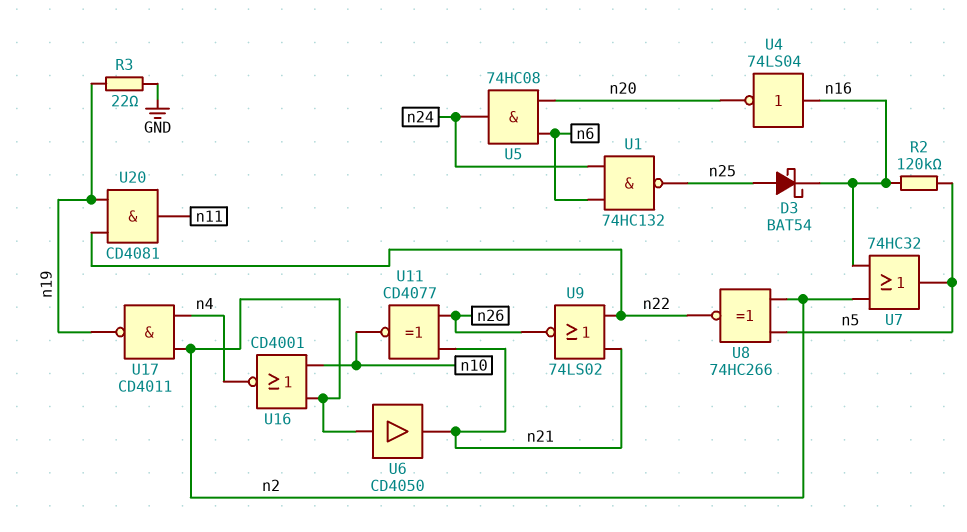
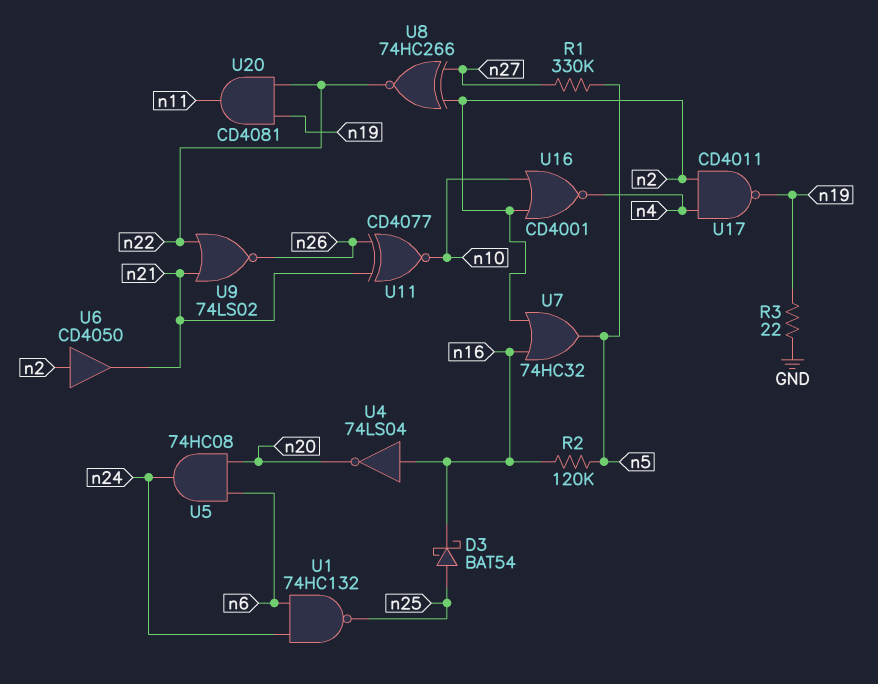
R1: none -> 330k (n5, n27)
U8: XNOR 74HC266 (in n2, in n5, out n22) -> XNOR 74HC266 (in n2, in n27, out n22)

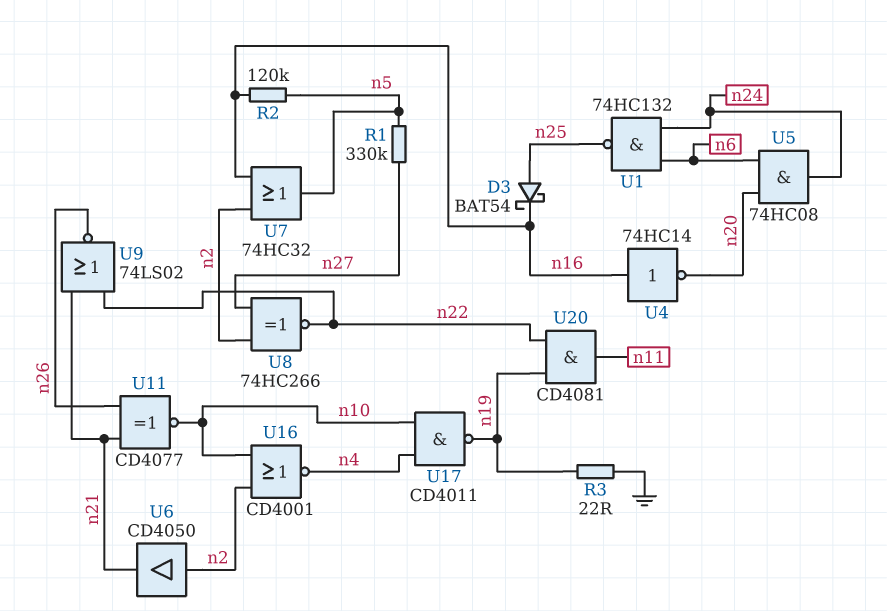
U4: NOT 74LS04 (in n16, out n20) -> NOT 74HC14 (in n16, out n20)
U17: NAND CD4011 (in n2, in n4, out n19) -> NAND CD4011 (in n4, in n10, out n19)

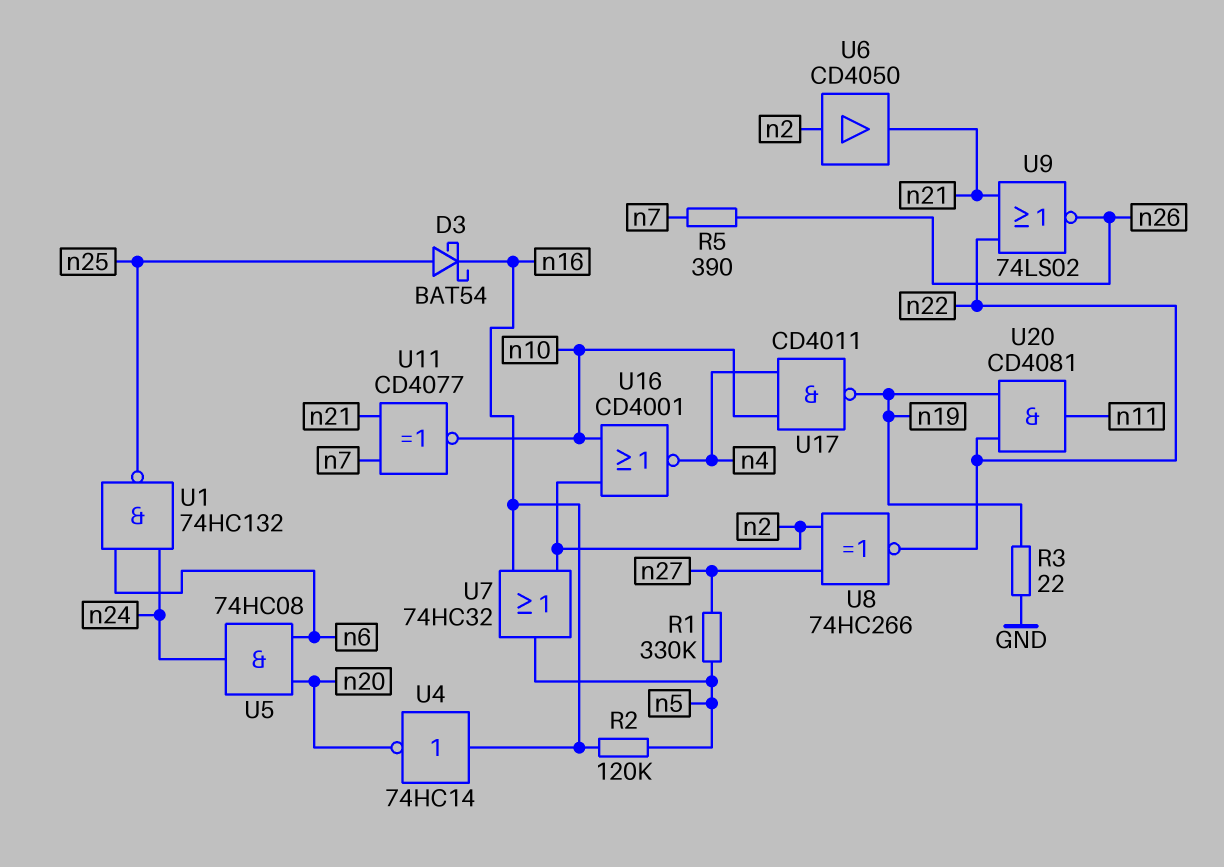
R5: none -> 390 (n7, n26)
U11: XNOR CD4077 (in n21, in n26, out n10) -> XNOR CD4077 (in n7, in n21, out n10)

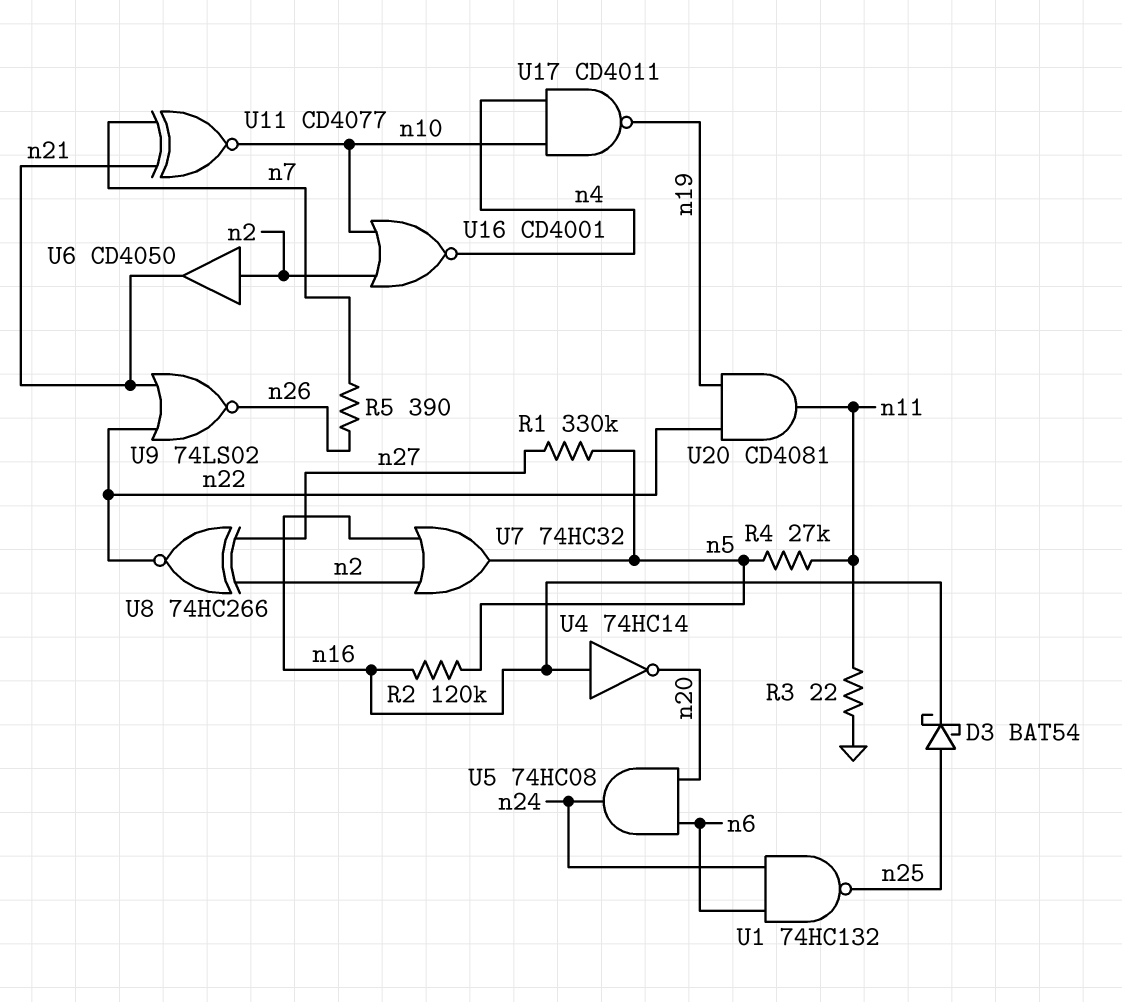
R3: 22 (GND, n19) -> 22 (GND, n11)
R4: none -> 27k (n5, n11)

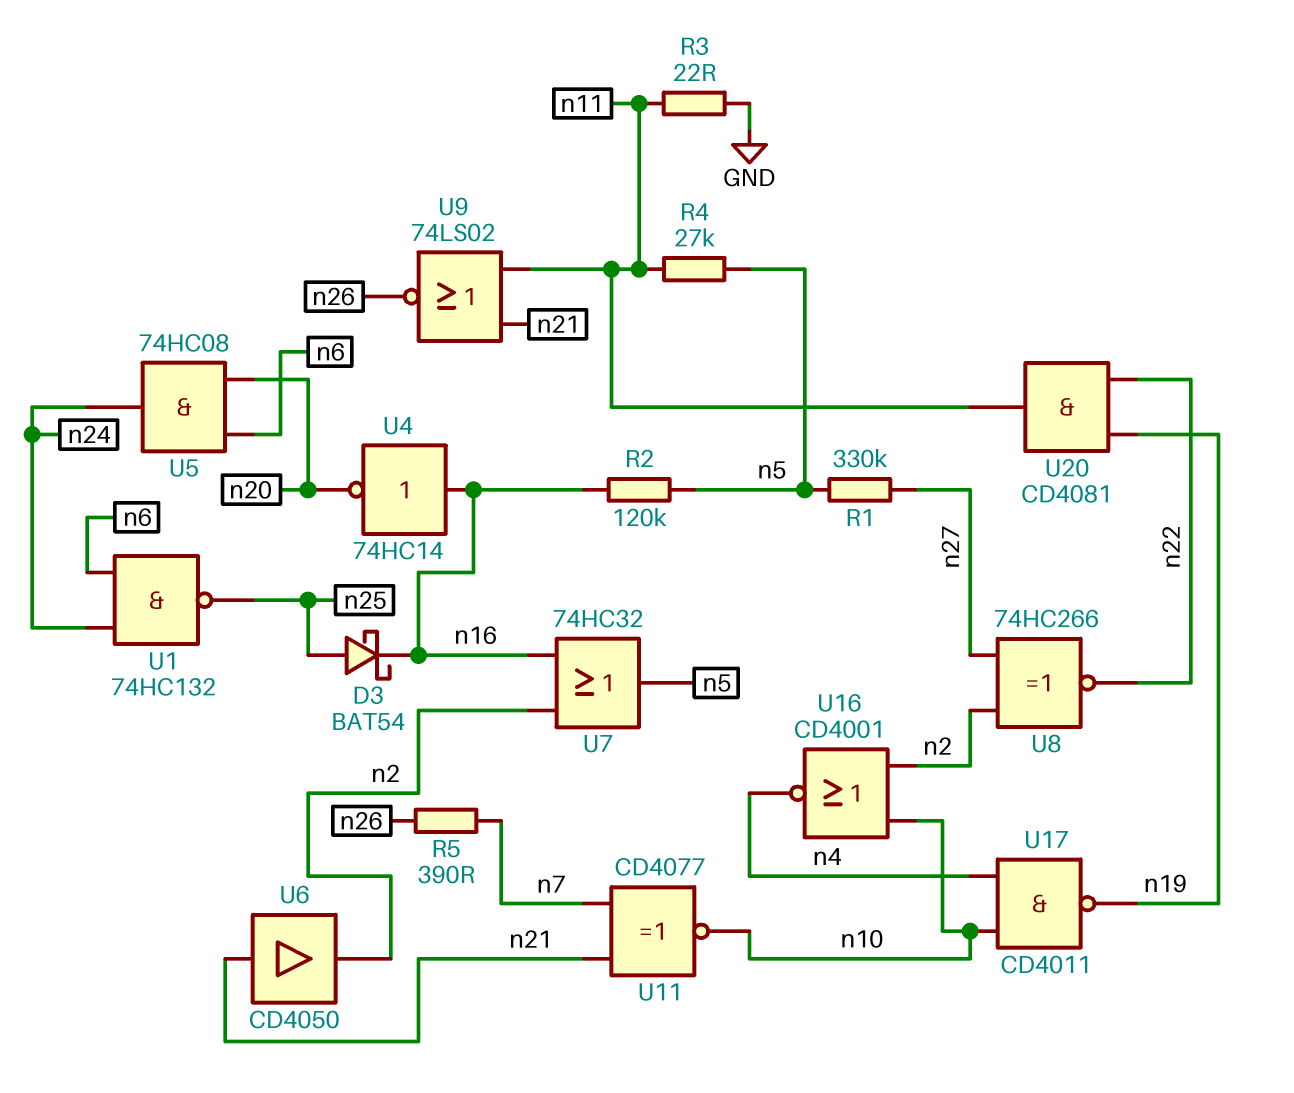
U6: buffer CD4050 (in n2, out n21) -> buffer CD4050 (in n21, out n2)
U9: NOR 74LS02 (in n21, in n22, out n26) -> NOR 74LS02 (in n11, in n21, out n26)

